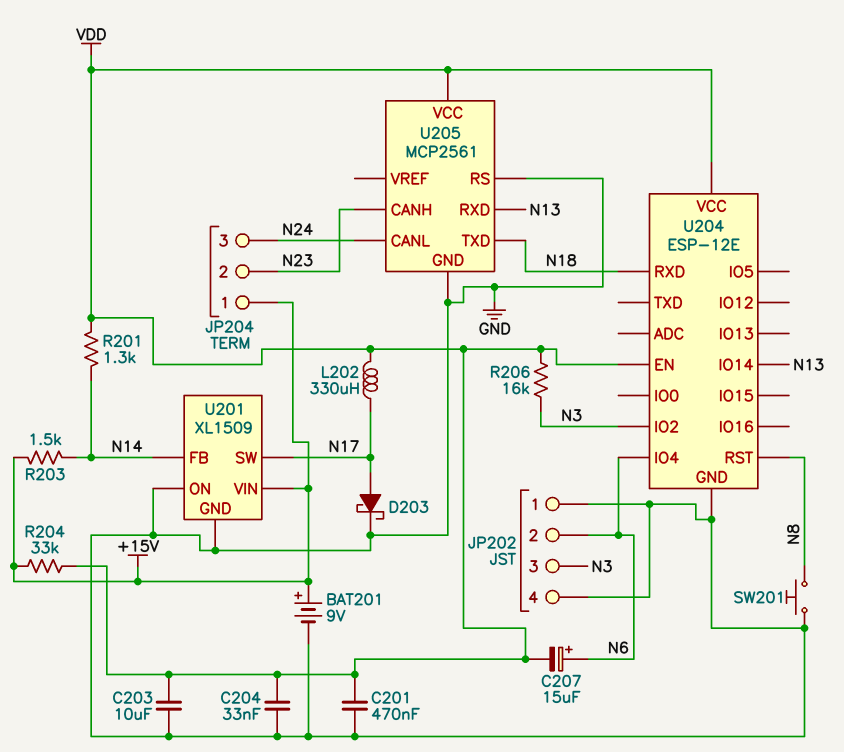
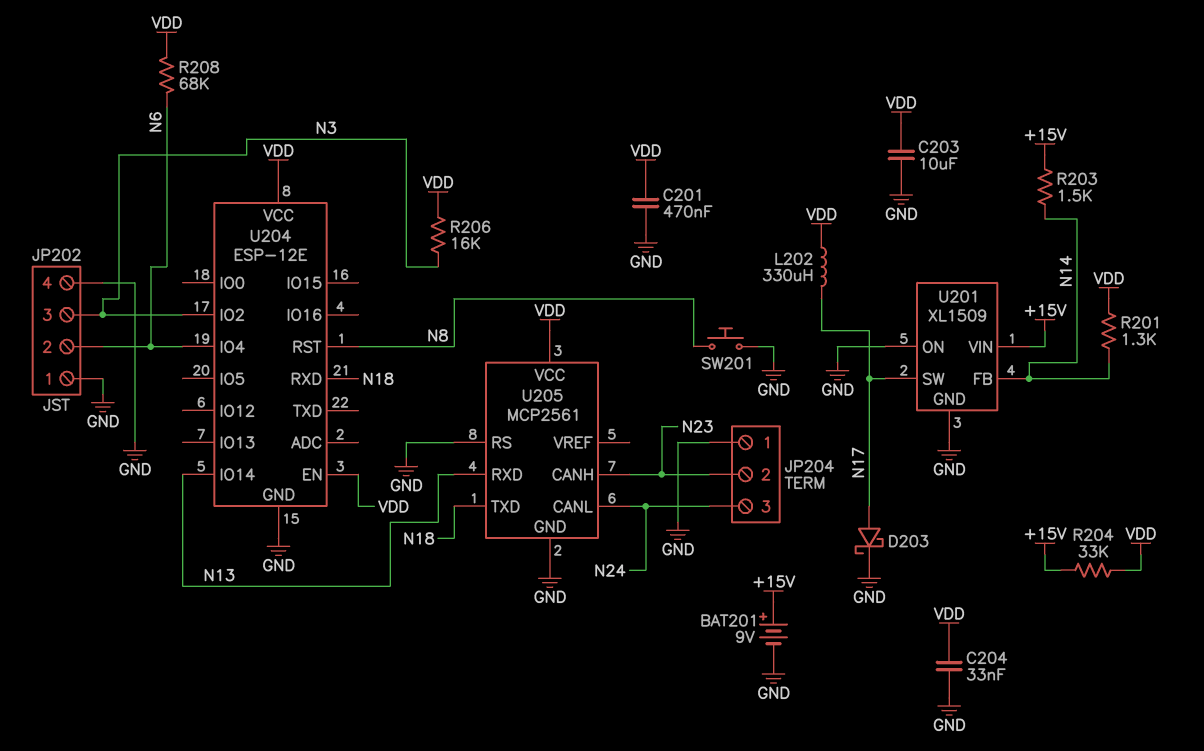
C207: 15uF (plus N6, minus VDD) -> none
JP204 pin 1: +15V -> GND
R208: none -> 68k (N6, VDD)

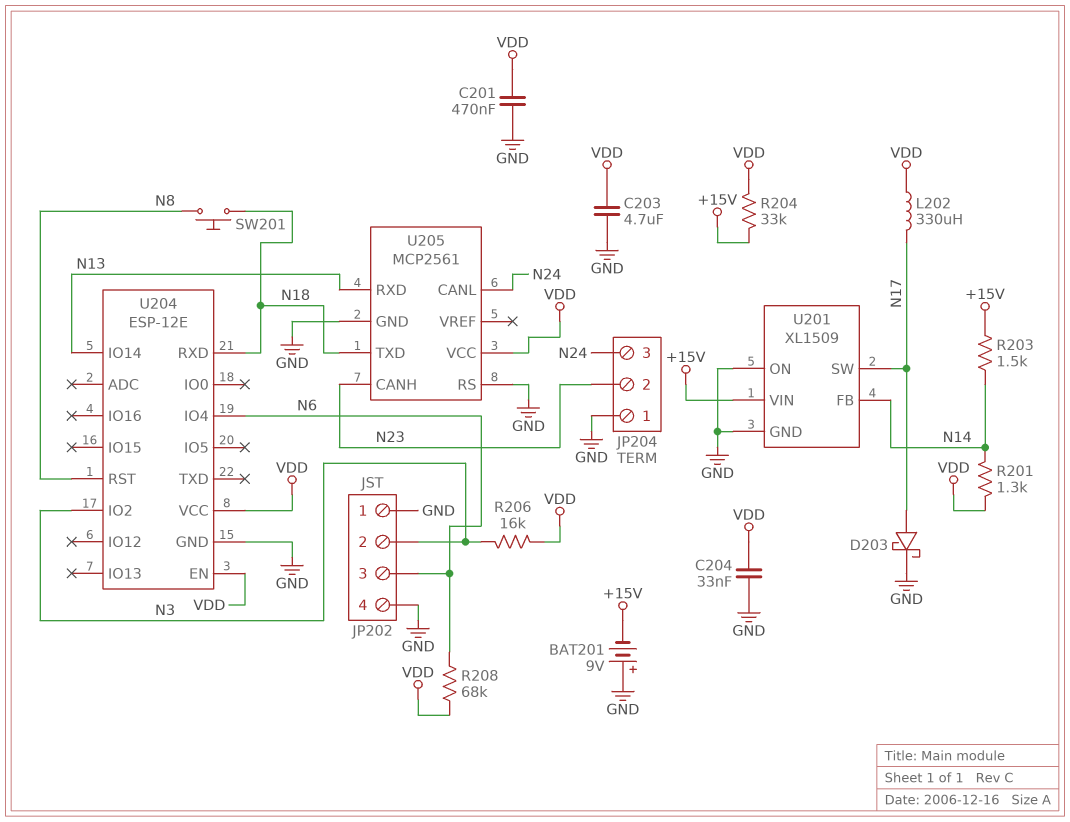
BAT201: 9V (plus +15V, minus GND) -> 9V (plus GND, minus +15V)
C203: 10uF (GND, VDD) -> 4.7uF (GND, VDD)
JP202 pin 2: N6 -> N3
JP202 pin 3: N3 -> N6
SW201: button (GND, N8) -> button (N8, N18)

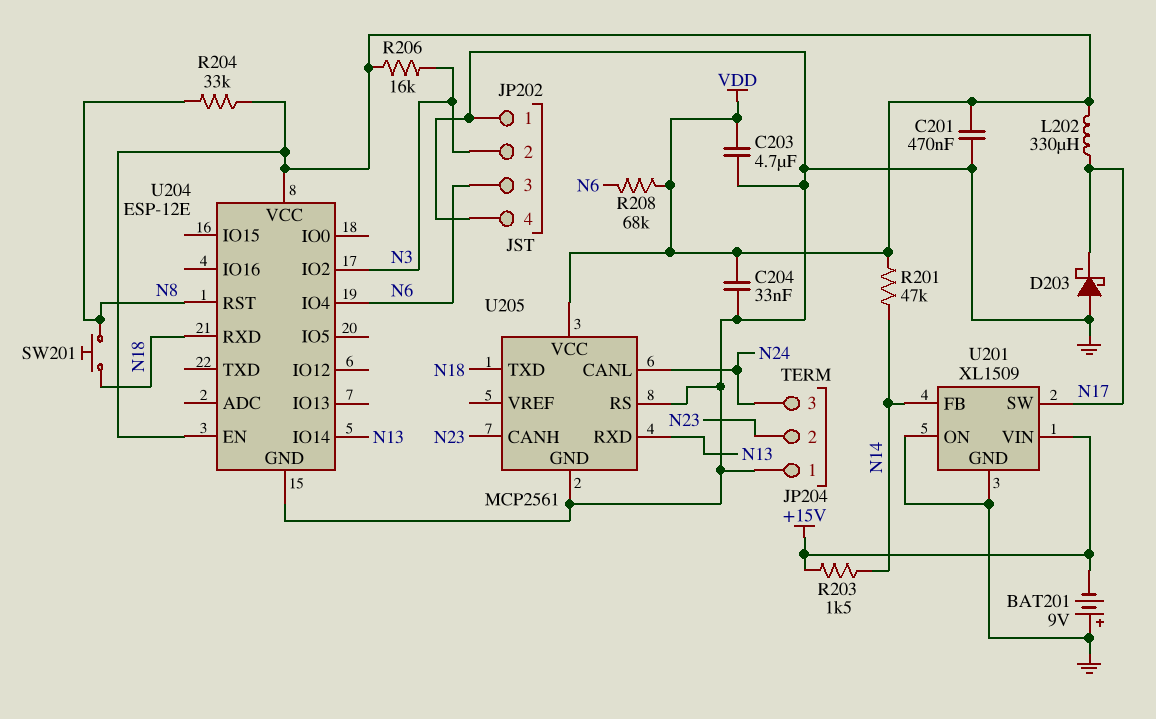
D203: schottky (A N17, K GND) -> schottky (A GND, K N17)
R201: 1.3k (N14, VDD) -> 47k (N14, VDD)
R204: 33k (+15V, VDD) -> 33k (N8, VDD)

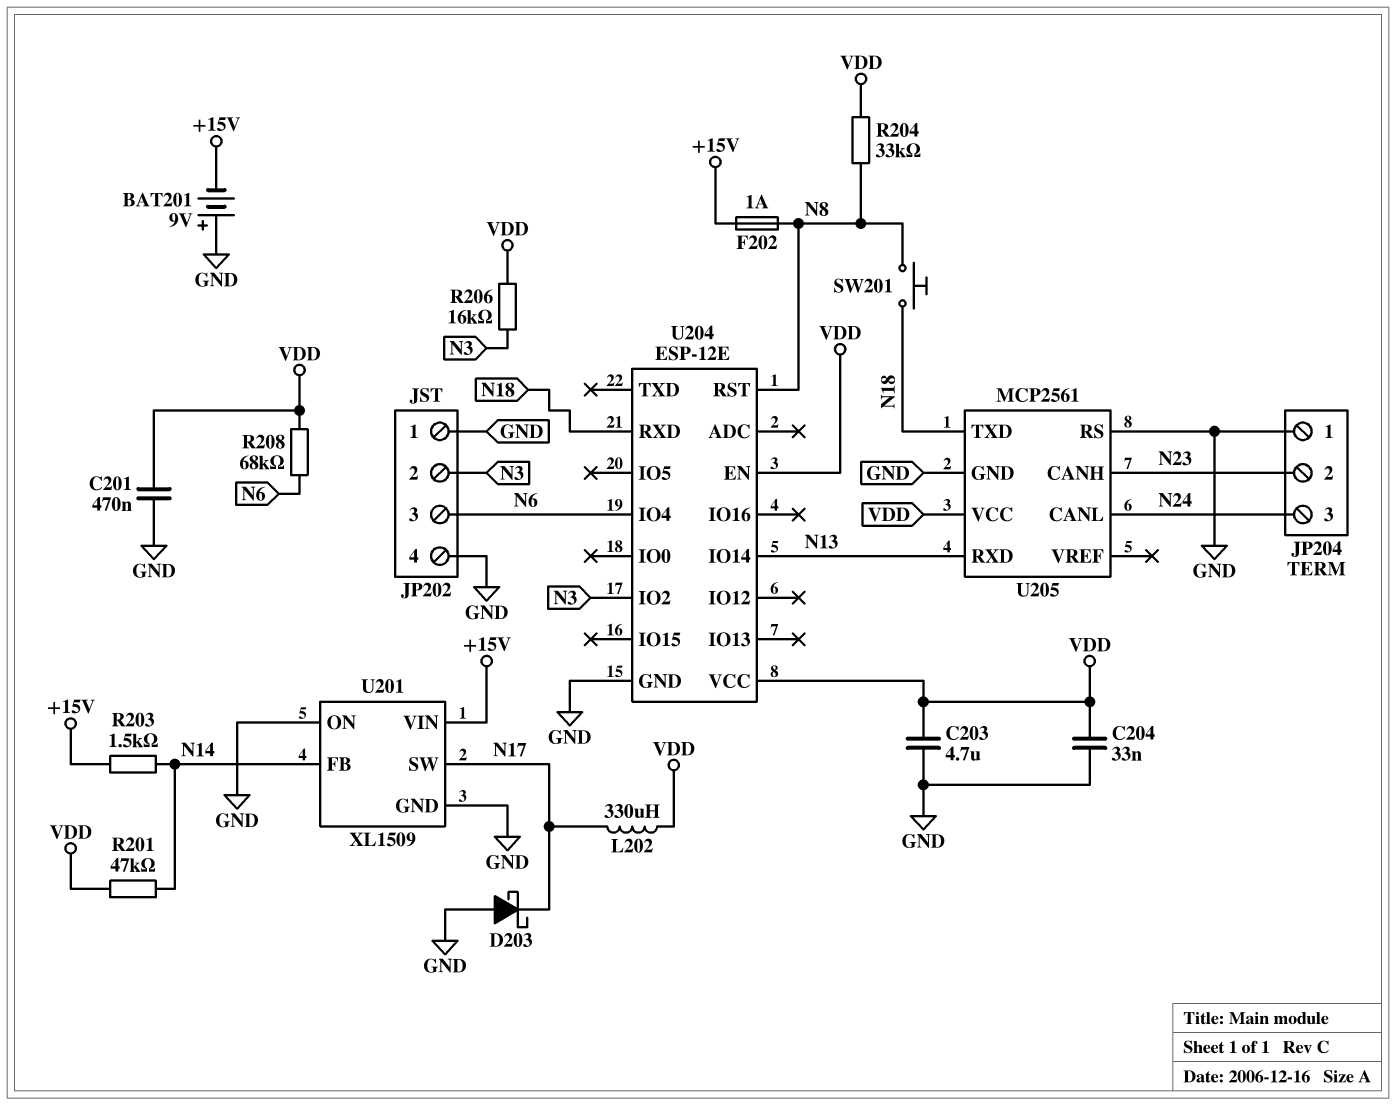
F202: none -> 1A (+15V, N8)

